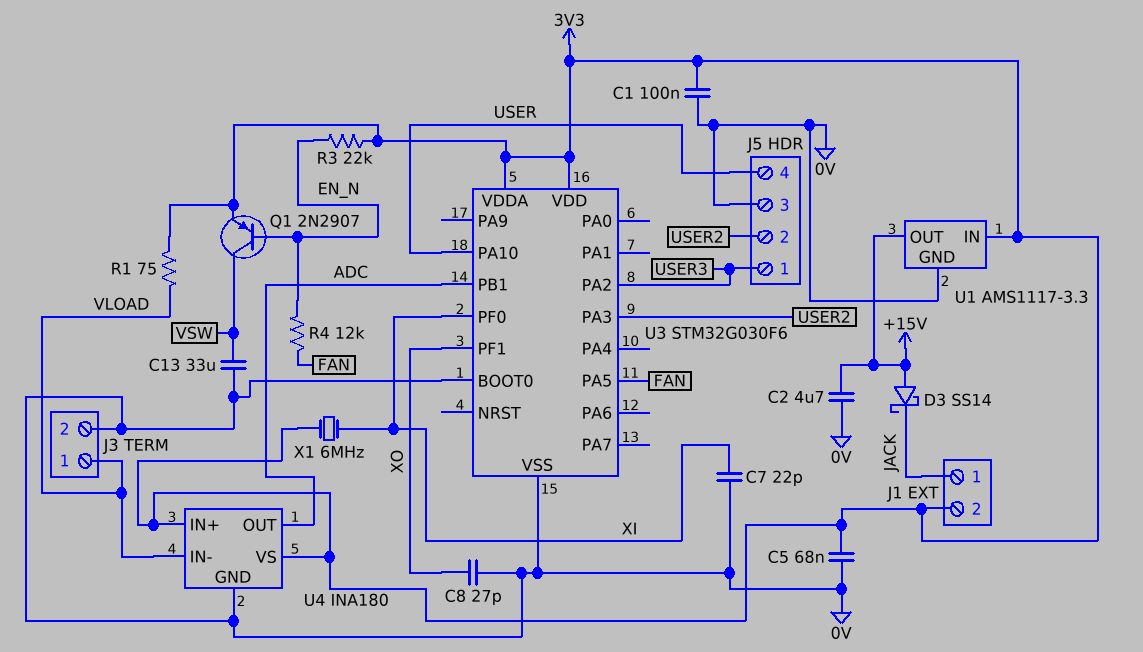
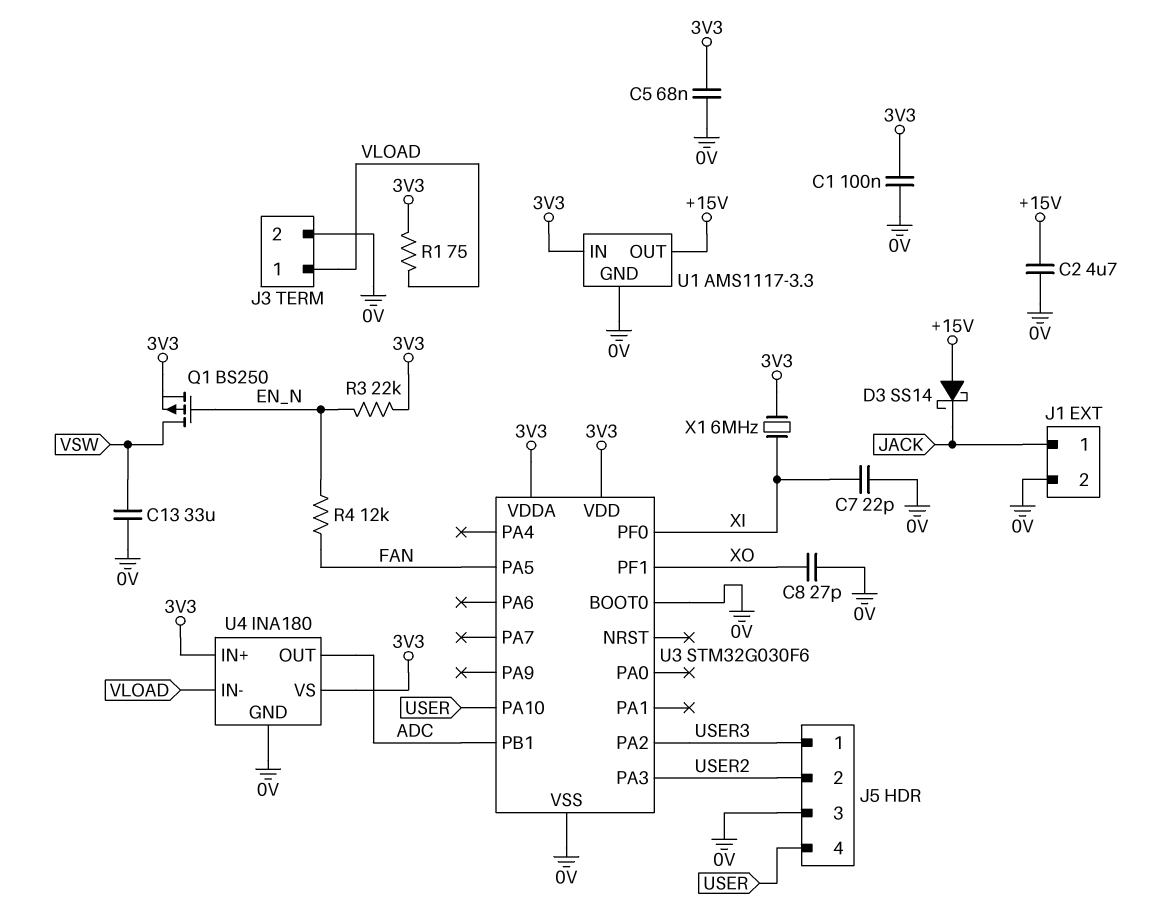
J1 pin 2: 3V3 -> 0V
Q1: PNP 2N2907 (B EN_N, C VSW, E 3V3) -> PMOS BS250 (G EN_N, D VSW, S 3V3)

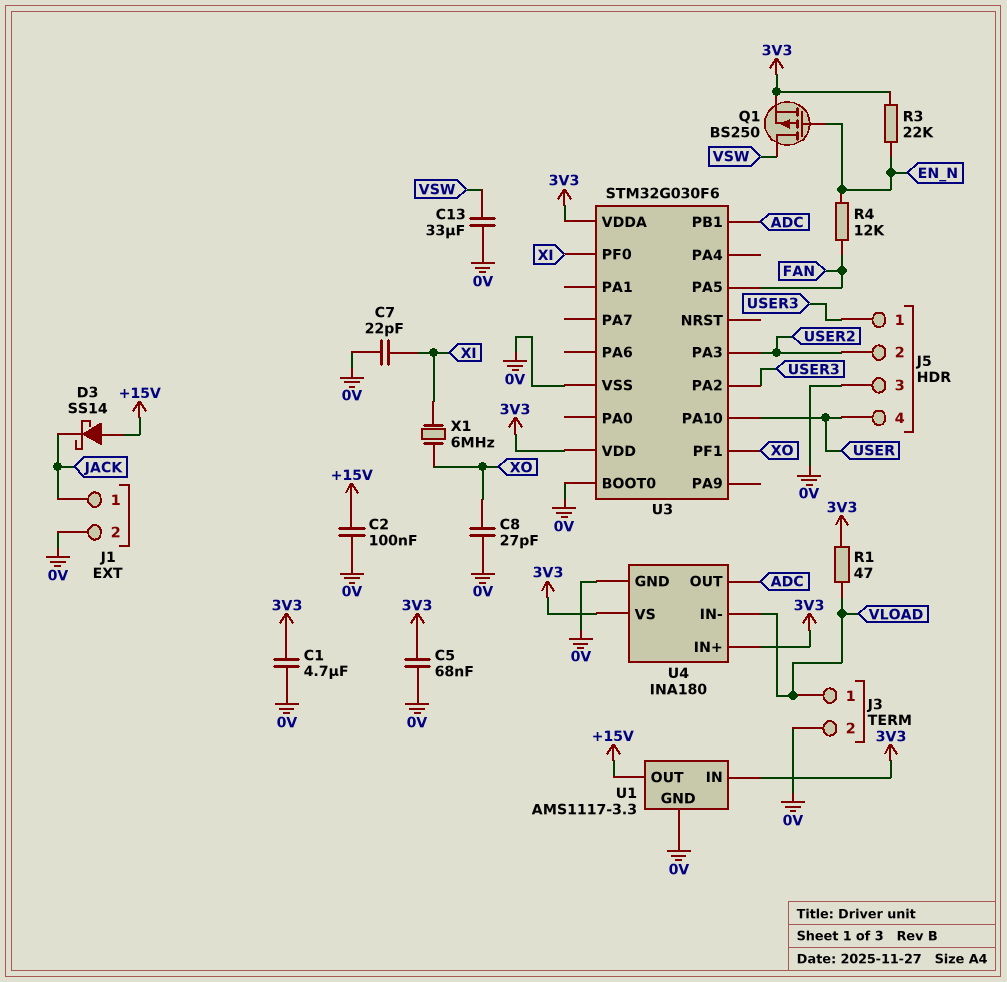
C1: 100nF (0V, 3V3) -> 4.7uF (0V, 3V3)
C2: 4.7uF (+15V, 0V) -> 100nF (+15V, 0V)
R1: 75 (3V3, VLOAD) -> 47 (3V3, VLOAD)
X1: 6MHz (3V3, XI) -> 6MHz (XI, XO)

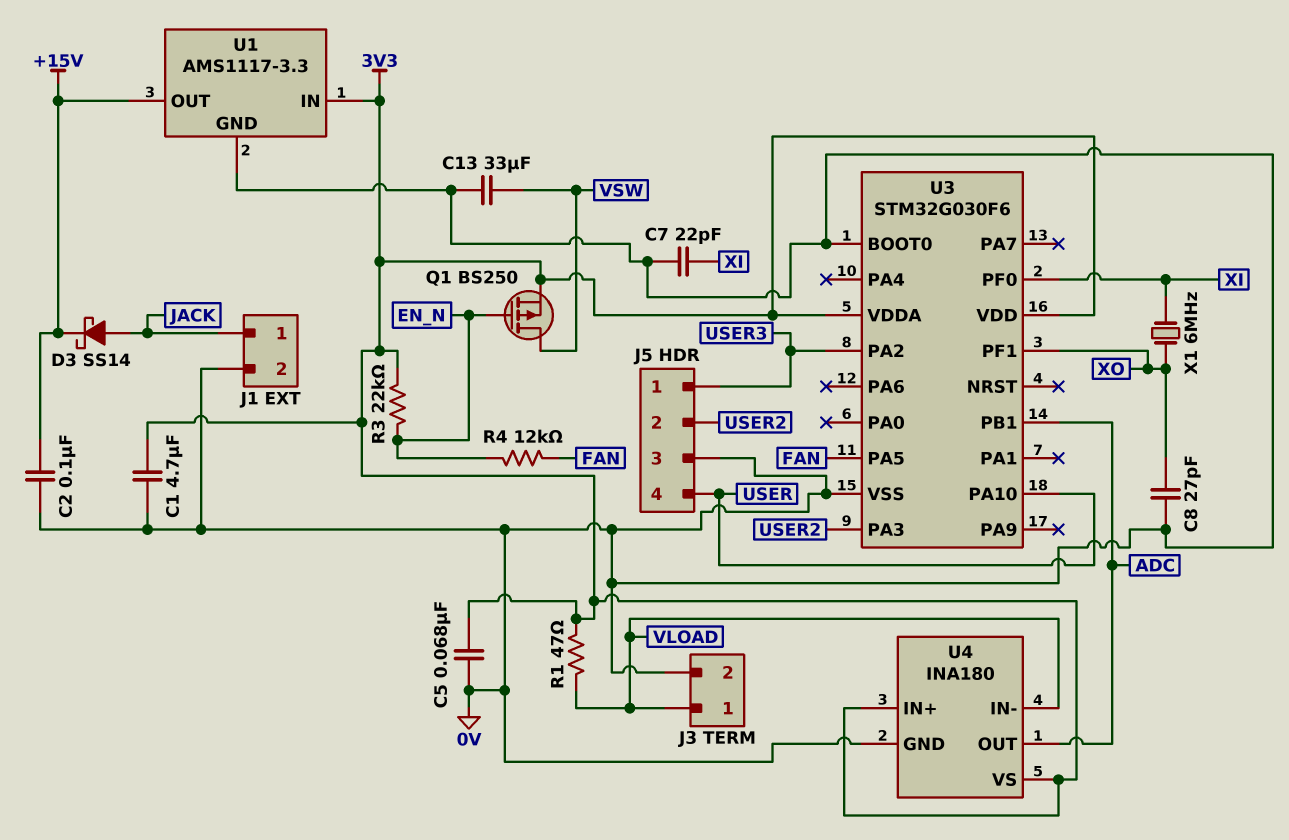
D3: schottky SS14 (A +15V, K JACK) -> schottky SS14 (A JACK, K +15V)

